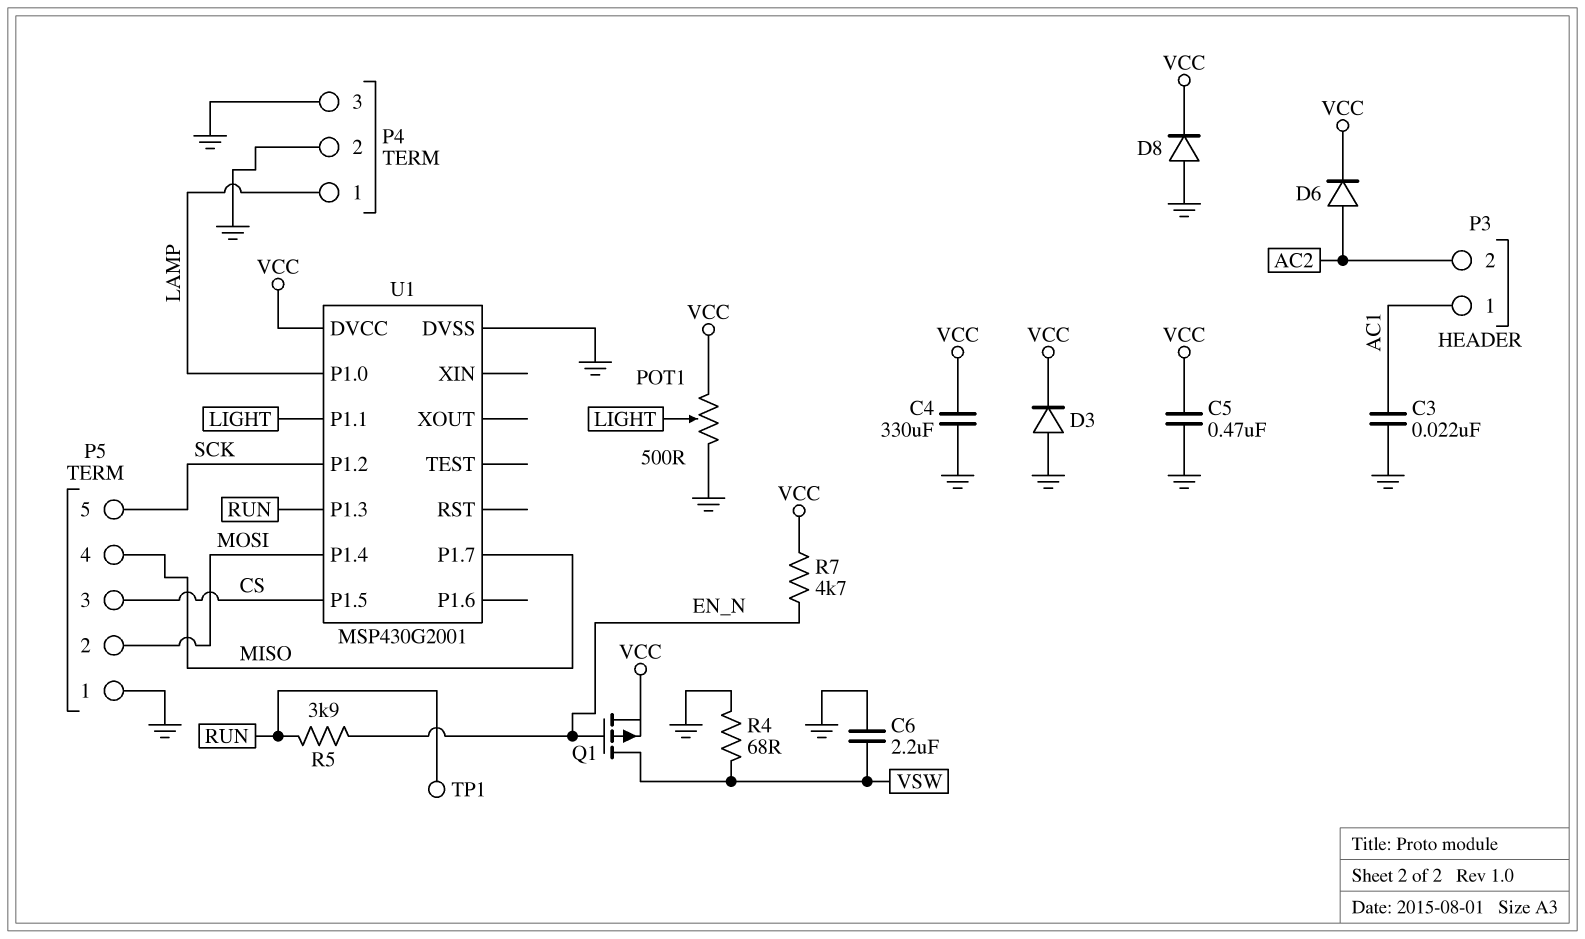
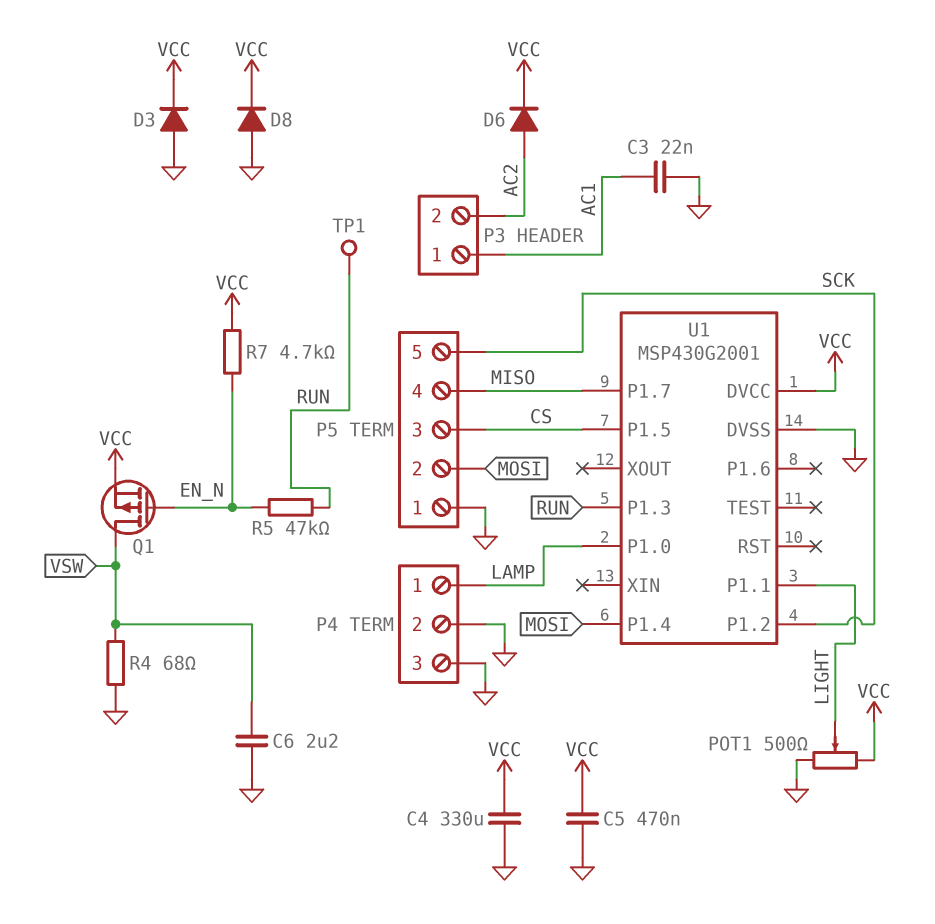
R5: 3.9k (EN_N, RUN) -> 47k (EN_N, RUN)

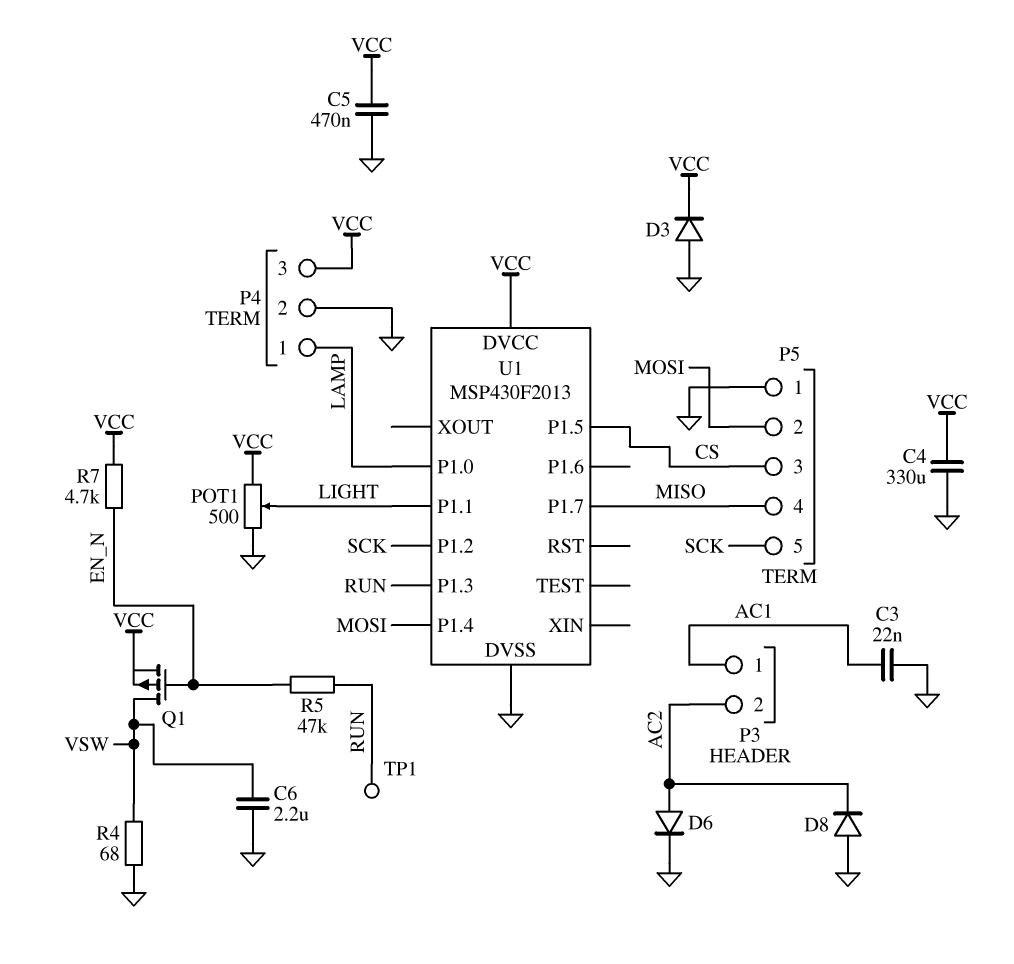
D6: diode (A AC2, K VCC) -> diode (A AC2, K GND)
D8: diode (A GND, K VCC) -> diode (A GND, K AC2)
P4 pin 3: GND -> VCC
U1: MSP430G2001 -> MSP430F2013

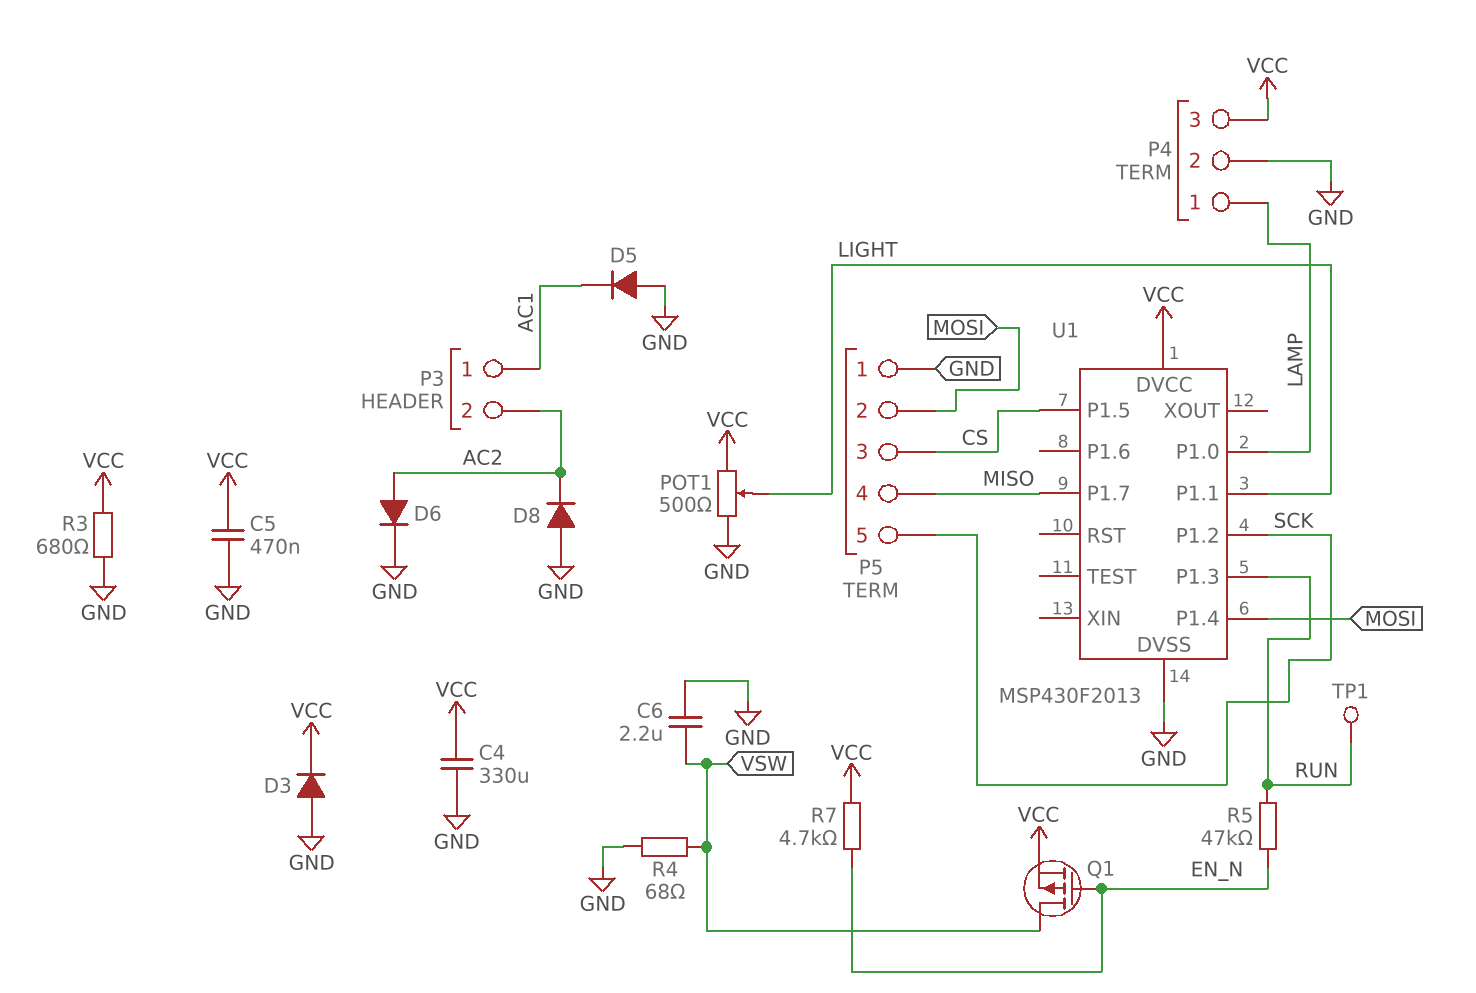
C3: 22nF (AC1, GND) -> none
D5: none -> diode (A GND, K AC1)
R3: none -> 680 (GND, VCC)

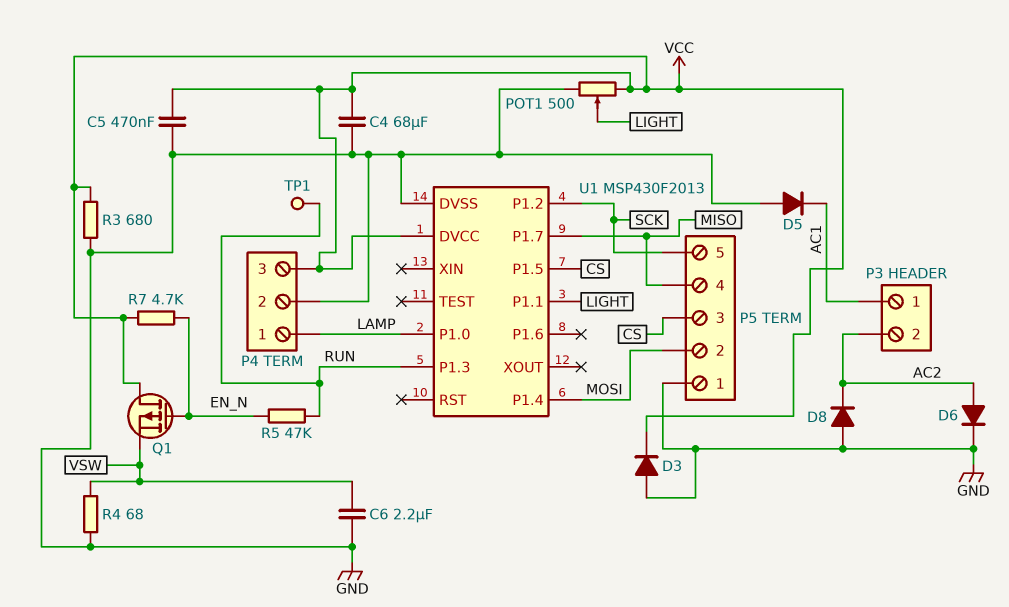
C4: 330uF (GND, VCC) -> 68uF (GND, VCC)
Q1: PMOS (G EN_N, D VSW, S VCC) -> PMOS (G EN_N, D VCC, S VSW)

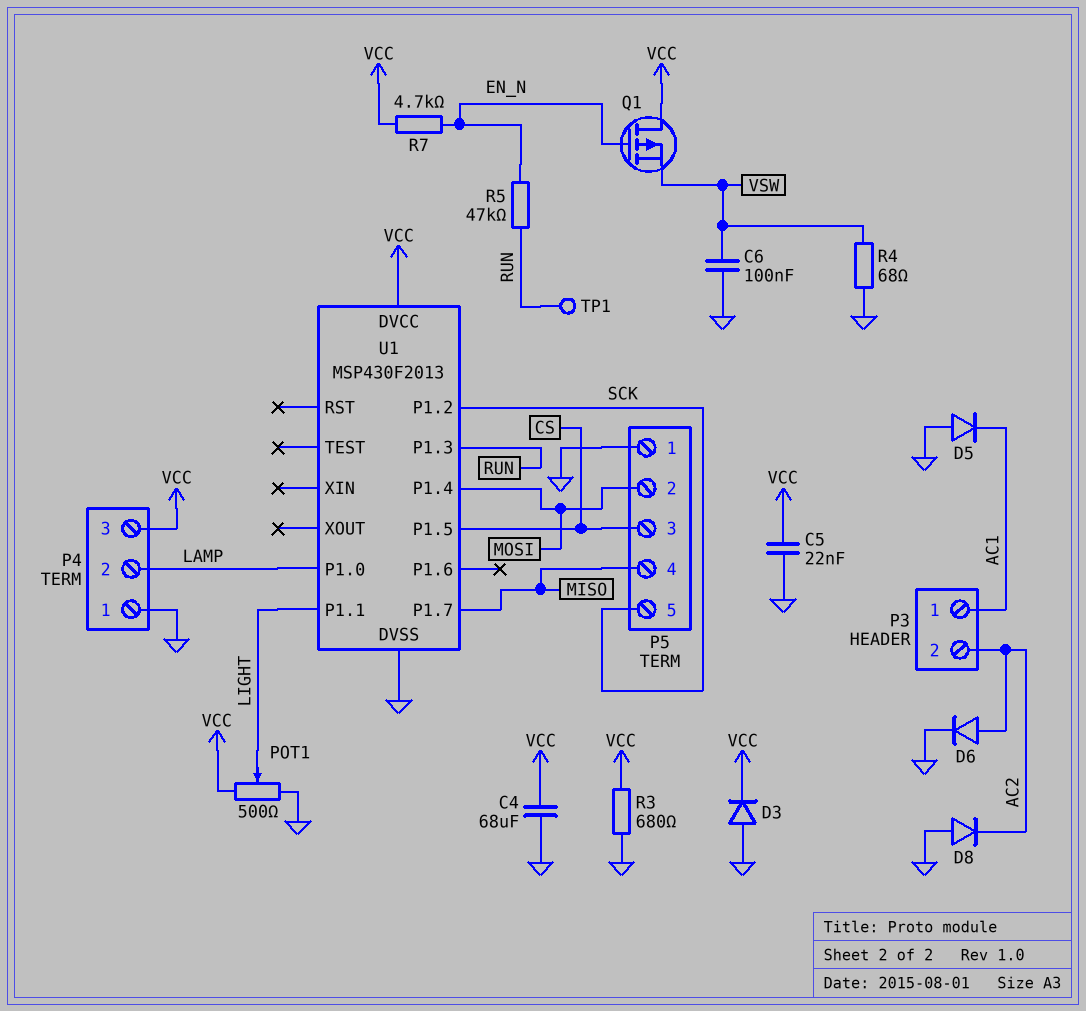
C5: 470nF (GND, VCC) -> 22nF (GND, VCC)
C6: 2.2uF (GND, VSW) -> 100nF (GND, VSW)
P4 pin 1: LAMP -> GND
P4 pin 2: GND -> LAMP

